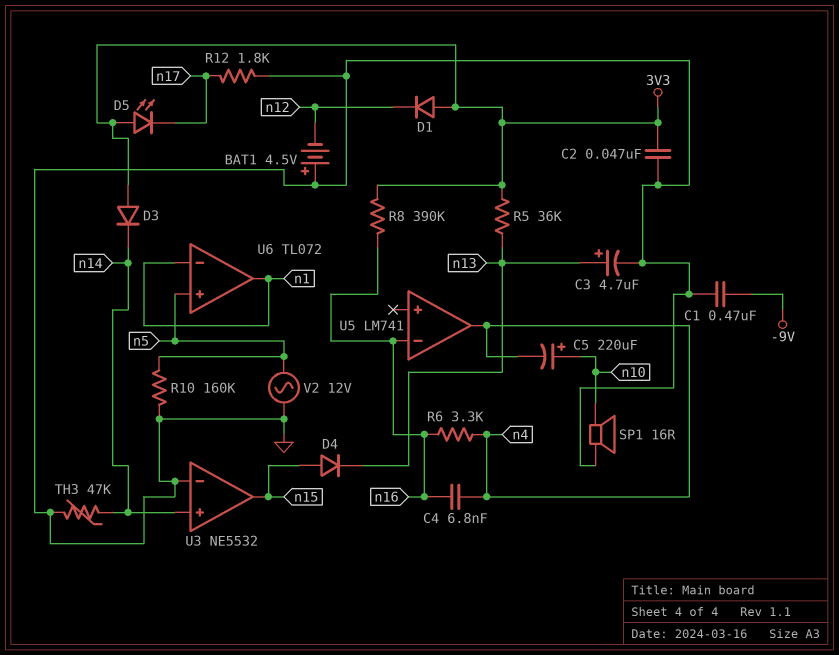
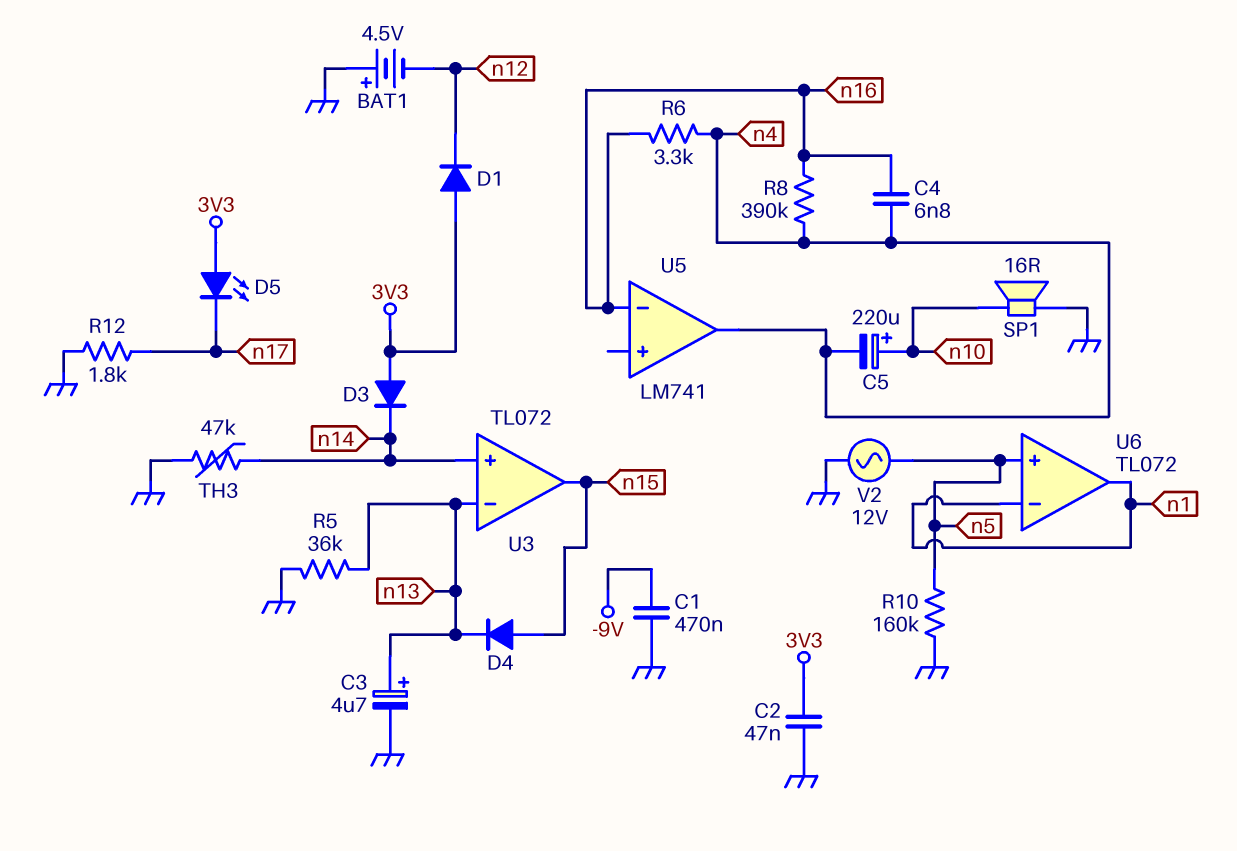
R5: 36k (3V3, n13) -> 36k (GND, n13)
R8: 390k (3V3, n16) -> 390k (n4, n16)
U3: NE5532 -> TL072
U3 pin in-: GND -> n13

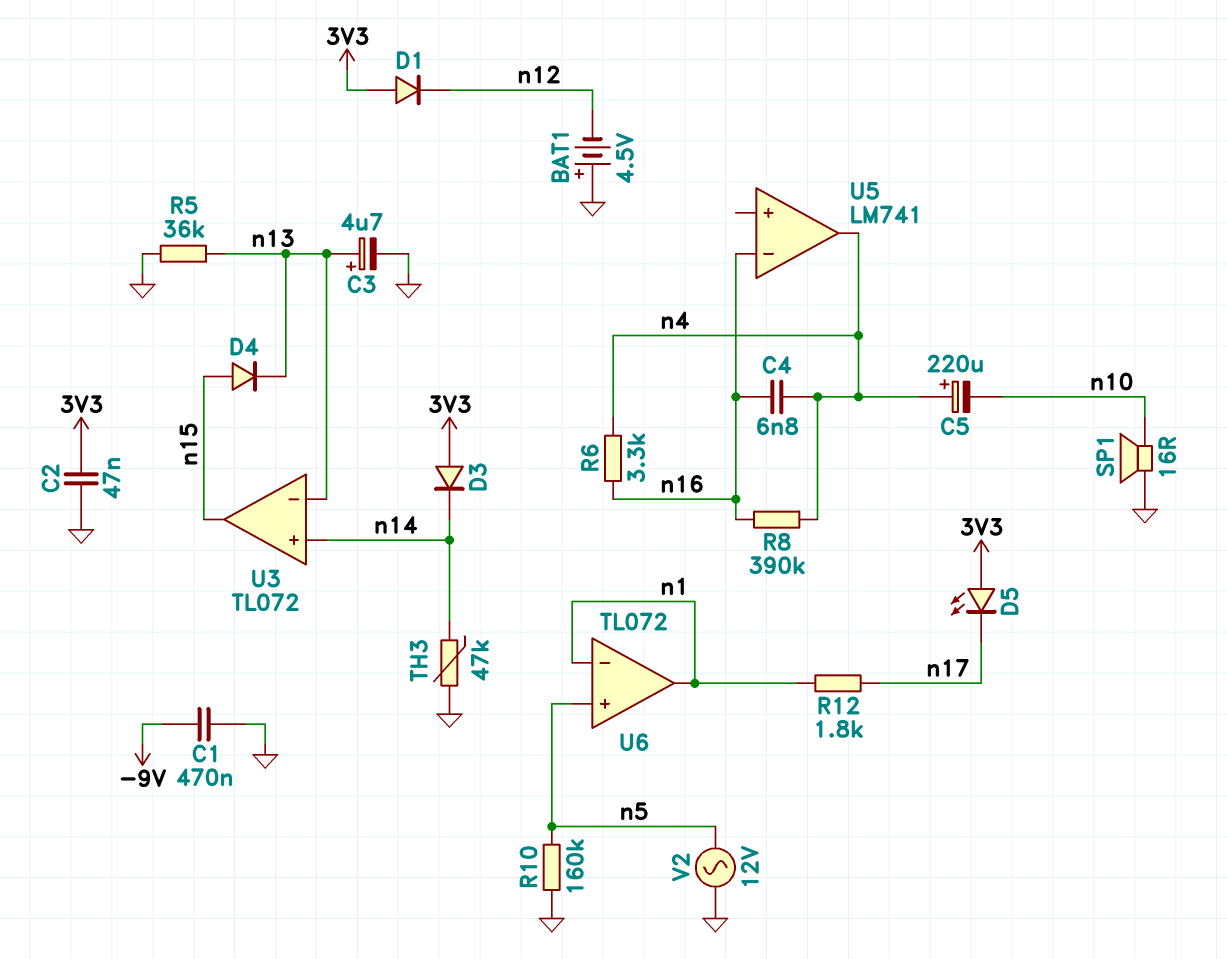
C5: 220uF (plus n10, minus n4) -> 220uF (plus n4, minus n10)
R12: 1.8k (GND, n17) -> 1.8k (n1, n17)

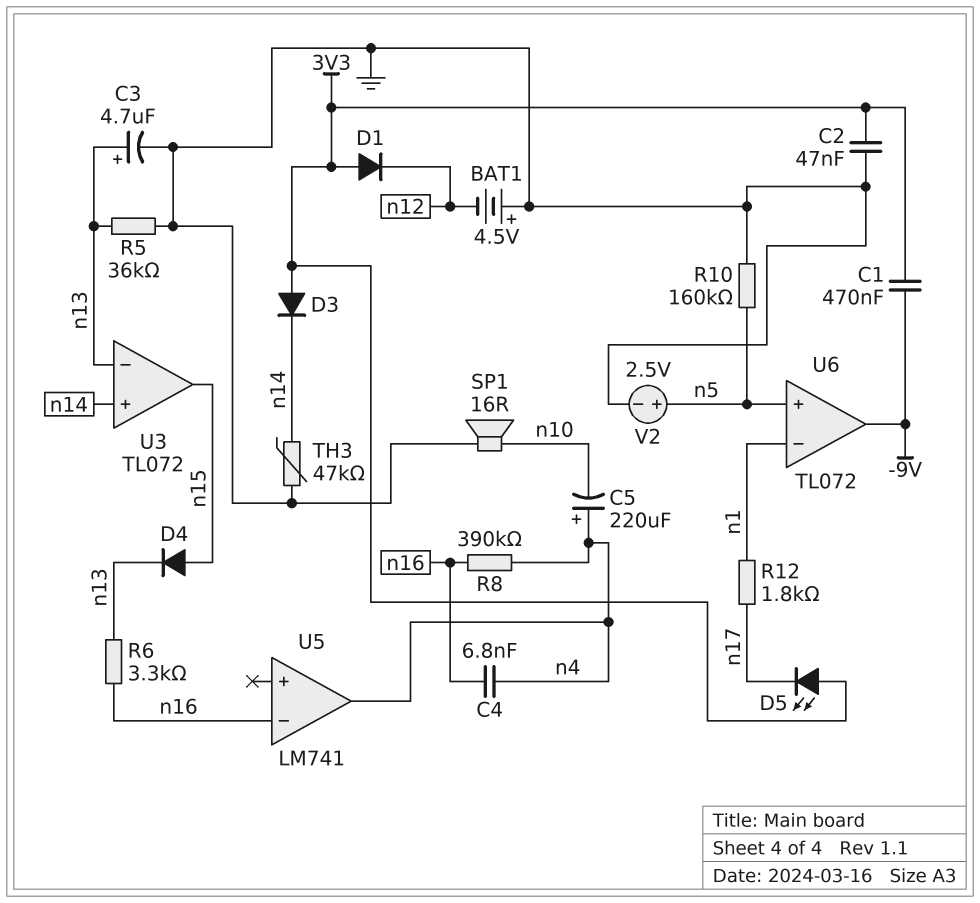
C1: 470nF (-9V, GND) -> 470nF (-9V, 3V3)
R6: 3.3k (n4, n16) -> 3.3k (n13, n16)
U6 pin out: n1 -> -9V
V2: AC 12V (GND, n5) -> 2.5V (plus n5, minus GND)

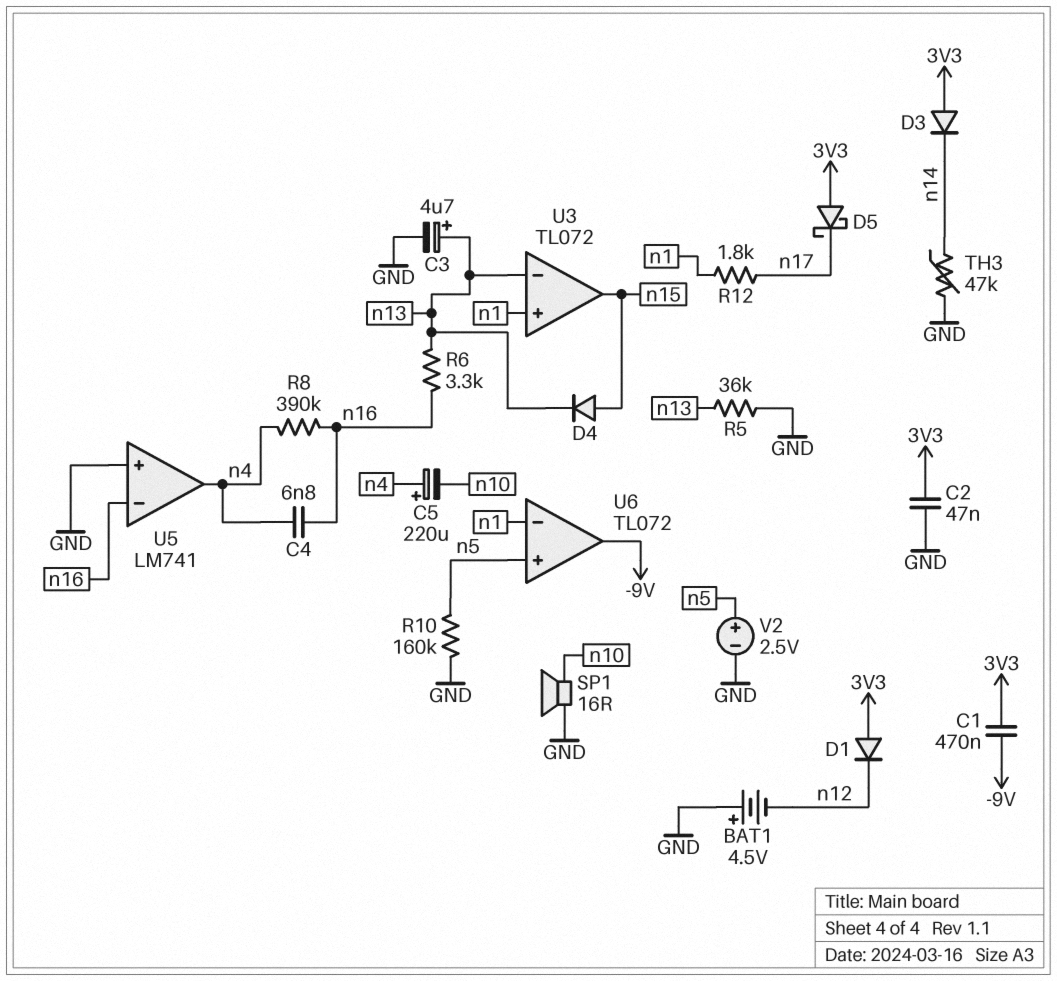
D5: LED (A 3V3, K n17) -> schottky (A 3V3, K n17)
U3 pin in+: n14 -> n1
U5 pin in+: none -> GND

